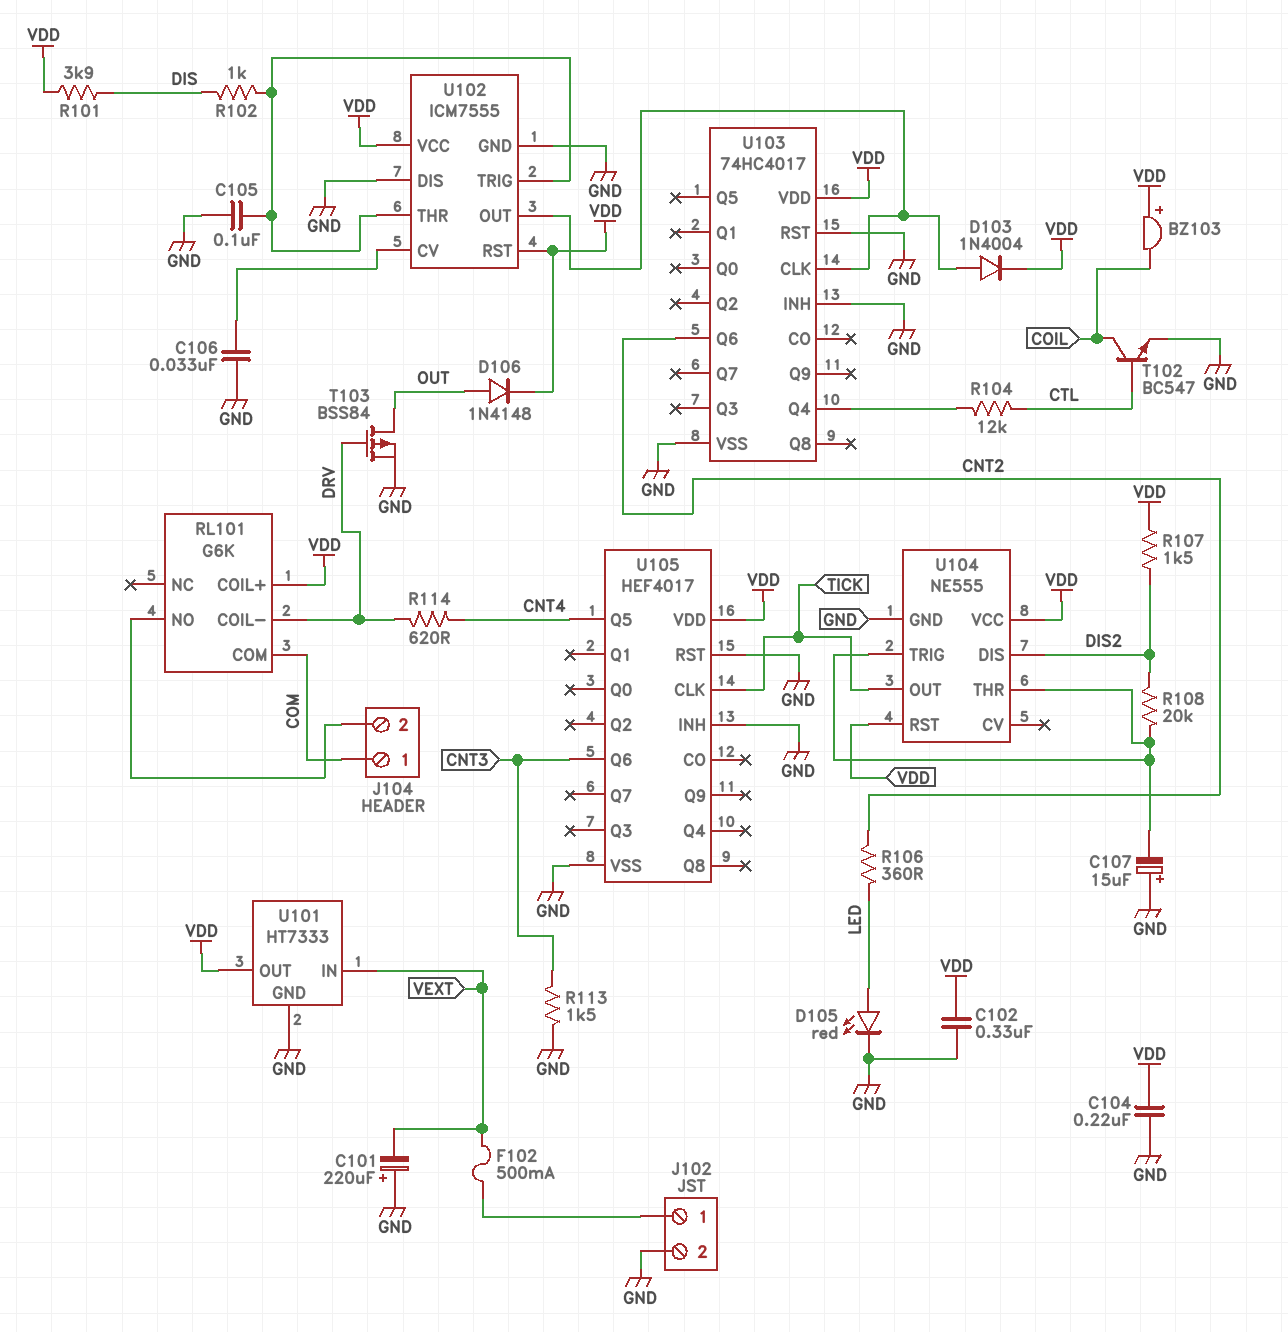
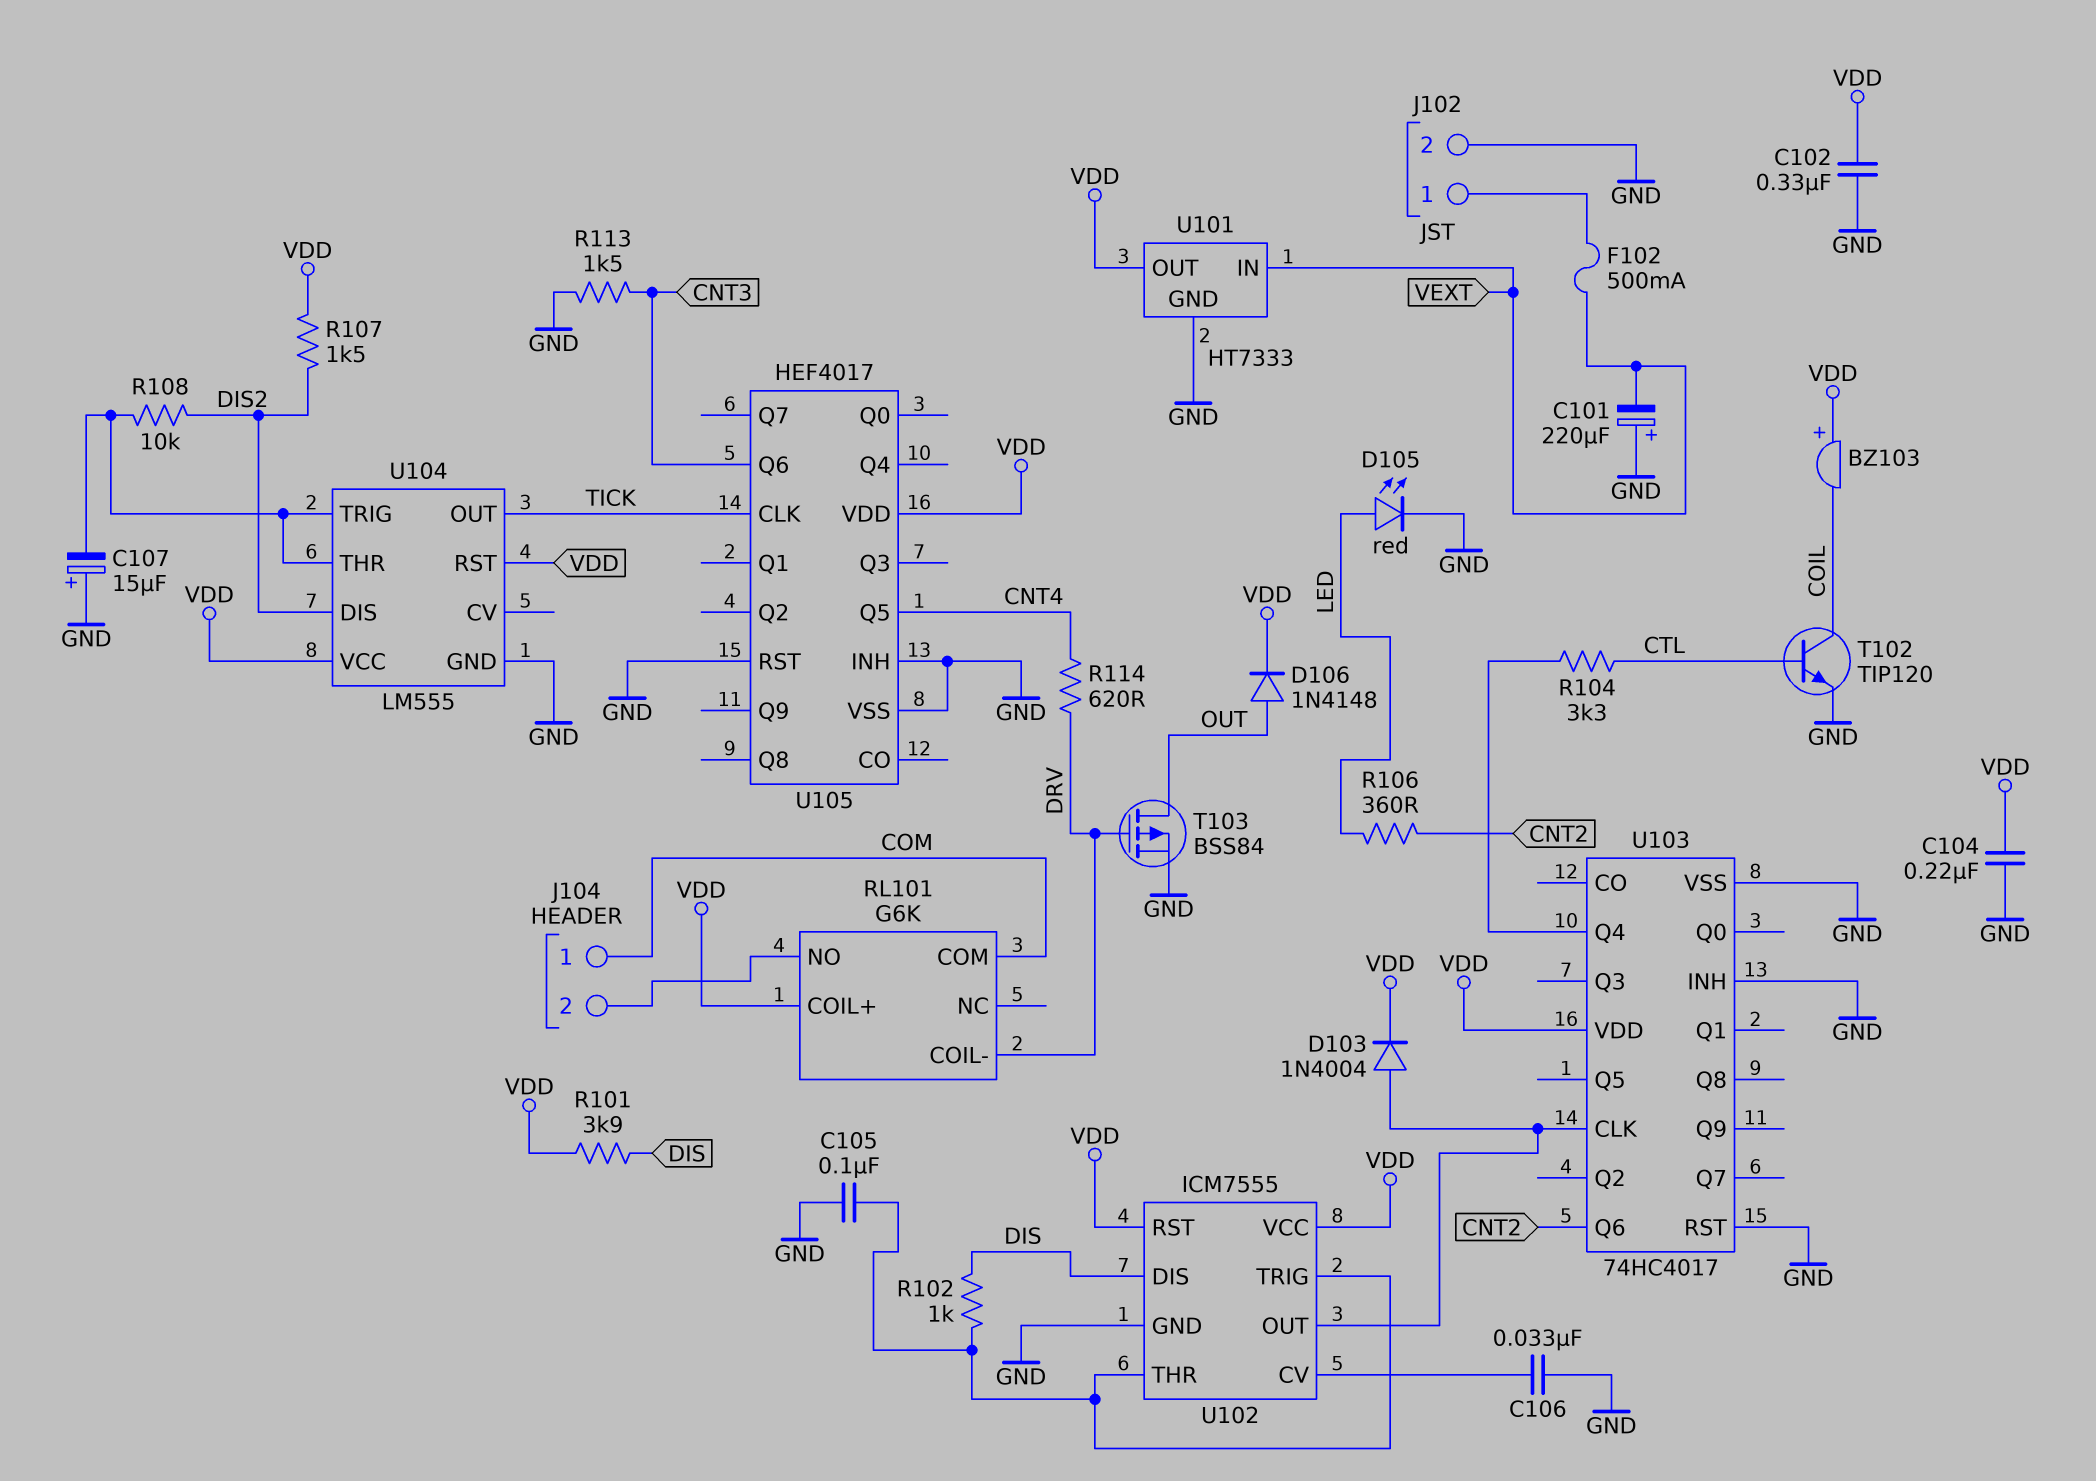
R104: 12k (CTL, U103/Q4) -> 3.3k (CTL, U103/Q4)
R108: 20k (DIS2, U104/THR) -> 10k (DIS2, U104/THR)
T102: NPN BC547 (B CTL, C COIL, E GND) -> NPN TIP120 (B CTL, C COIL, E GND)
U102 pin DIS: GND -> DIS
U104: NE555 -> LM555

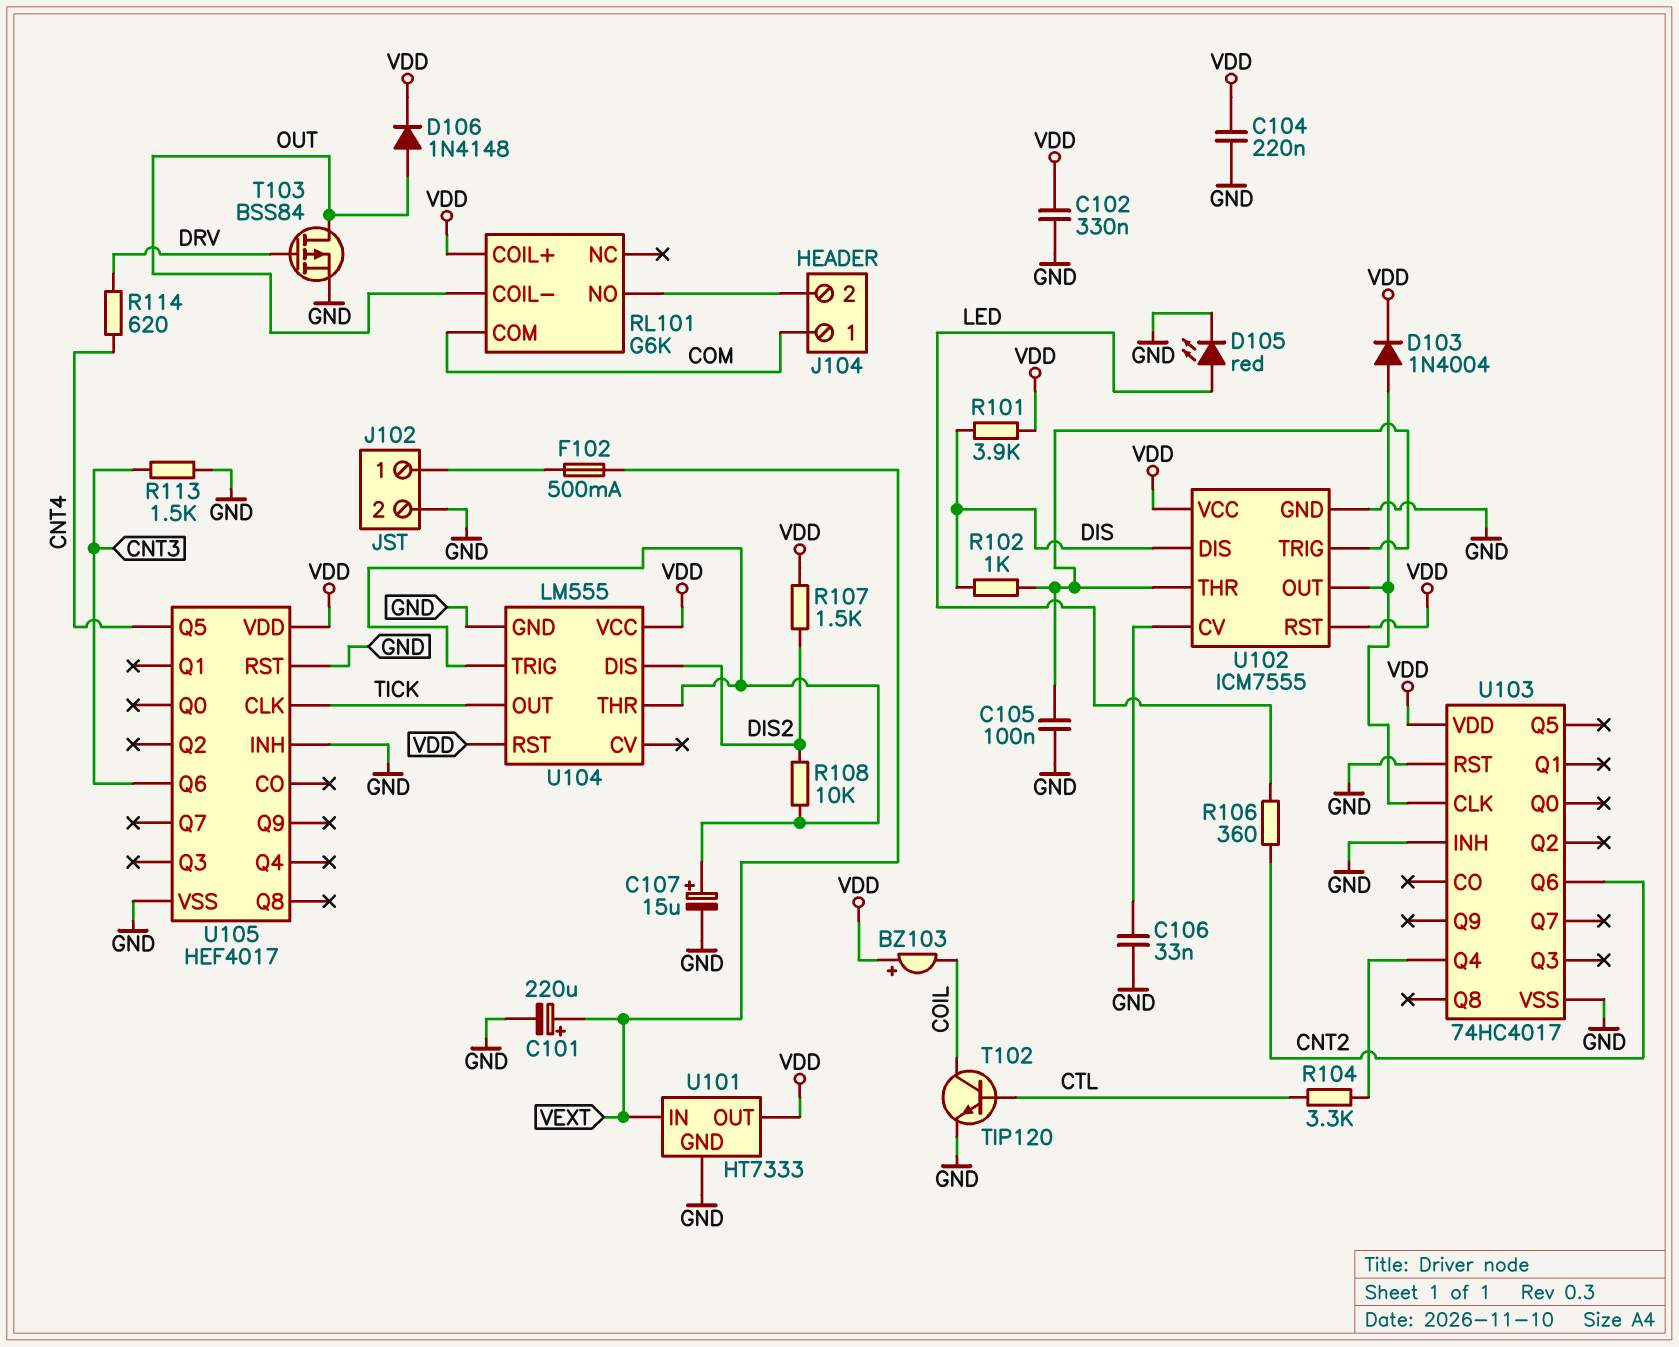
C101: 220uF (plus GND, minus VEXT) -> 220uF (plus VEXT, minus GND)
C107: 15uF (plus GND, minus U104/THR) -> 15uF (plus U104/THR, minus GND)
RL101 pin COIL-: DRV -> OUT

